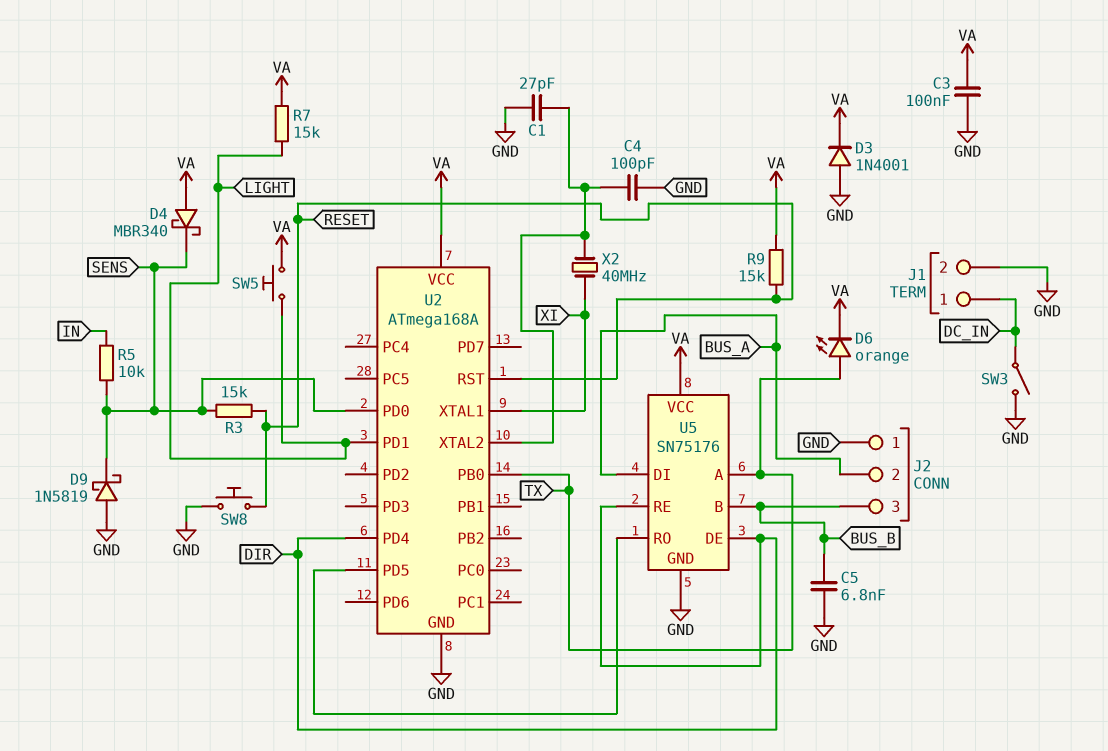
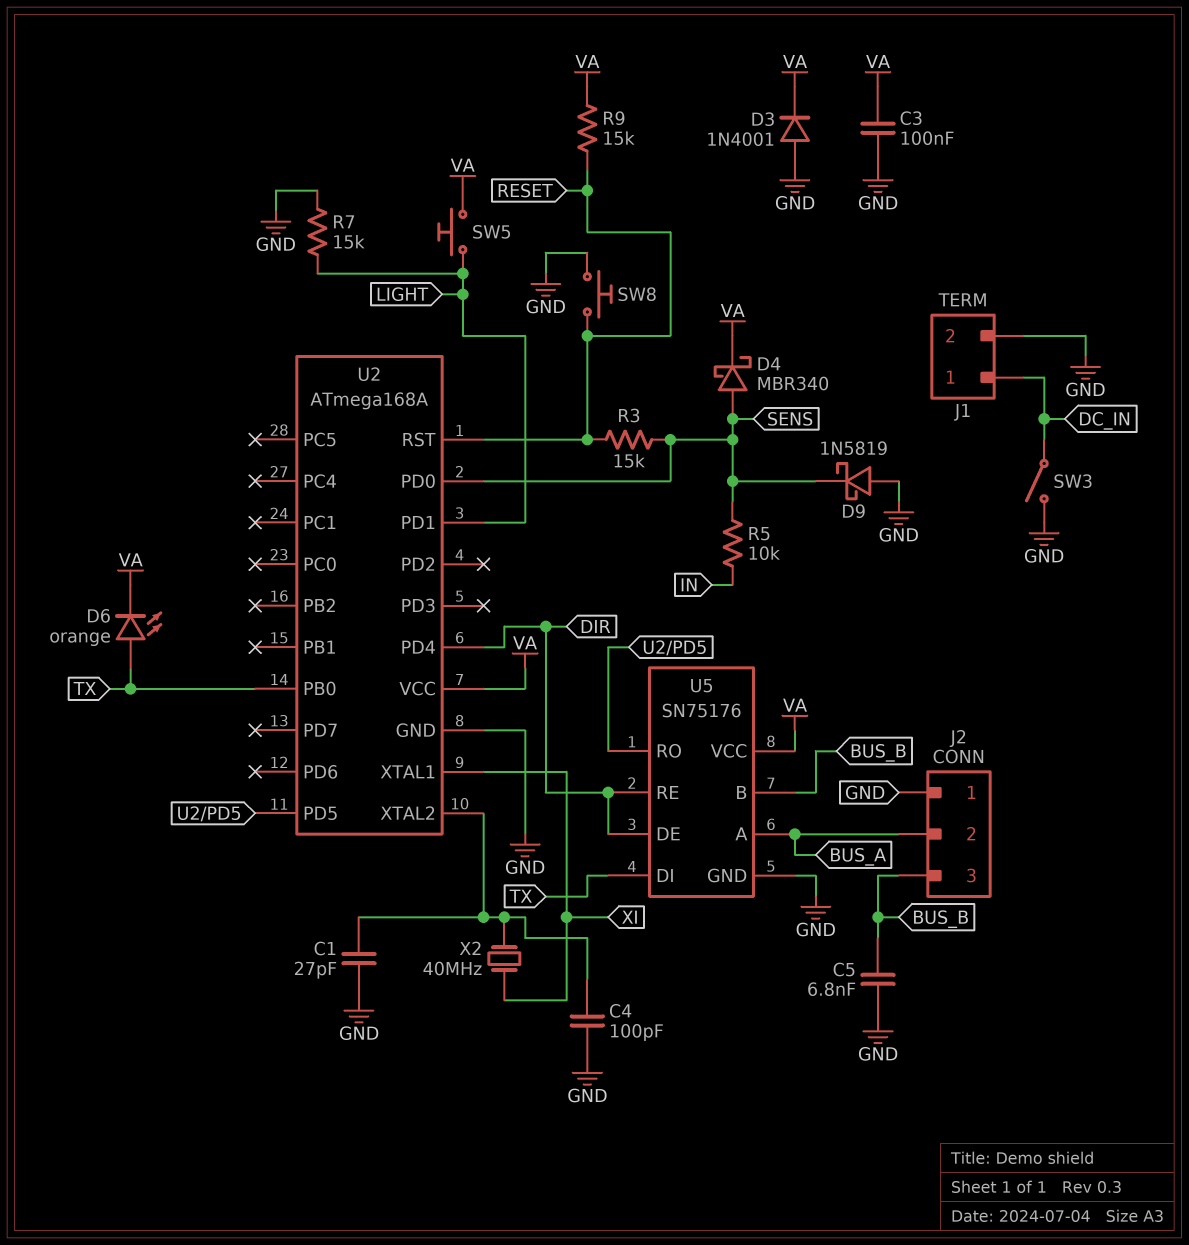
D4: schottky MBR340 (A VA, K SENS) -> schottky MBR340 (A SENS, K VA)
R7: 15k (LIGHT, VA) -> 15k (GND, LIGHT)
U5 pin A: TX -> BUS_A
U5 pin DI: BUS_A -> TX

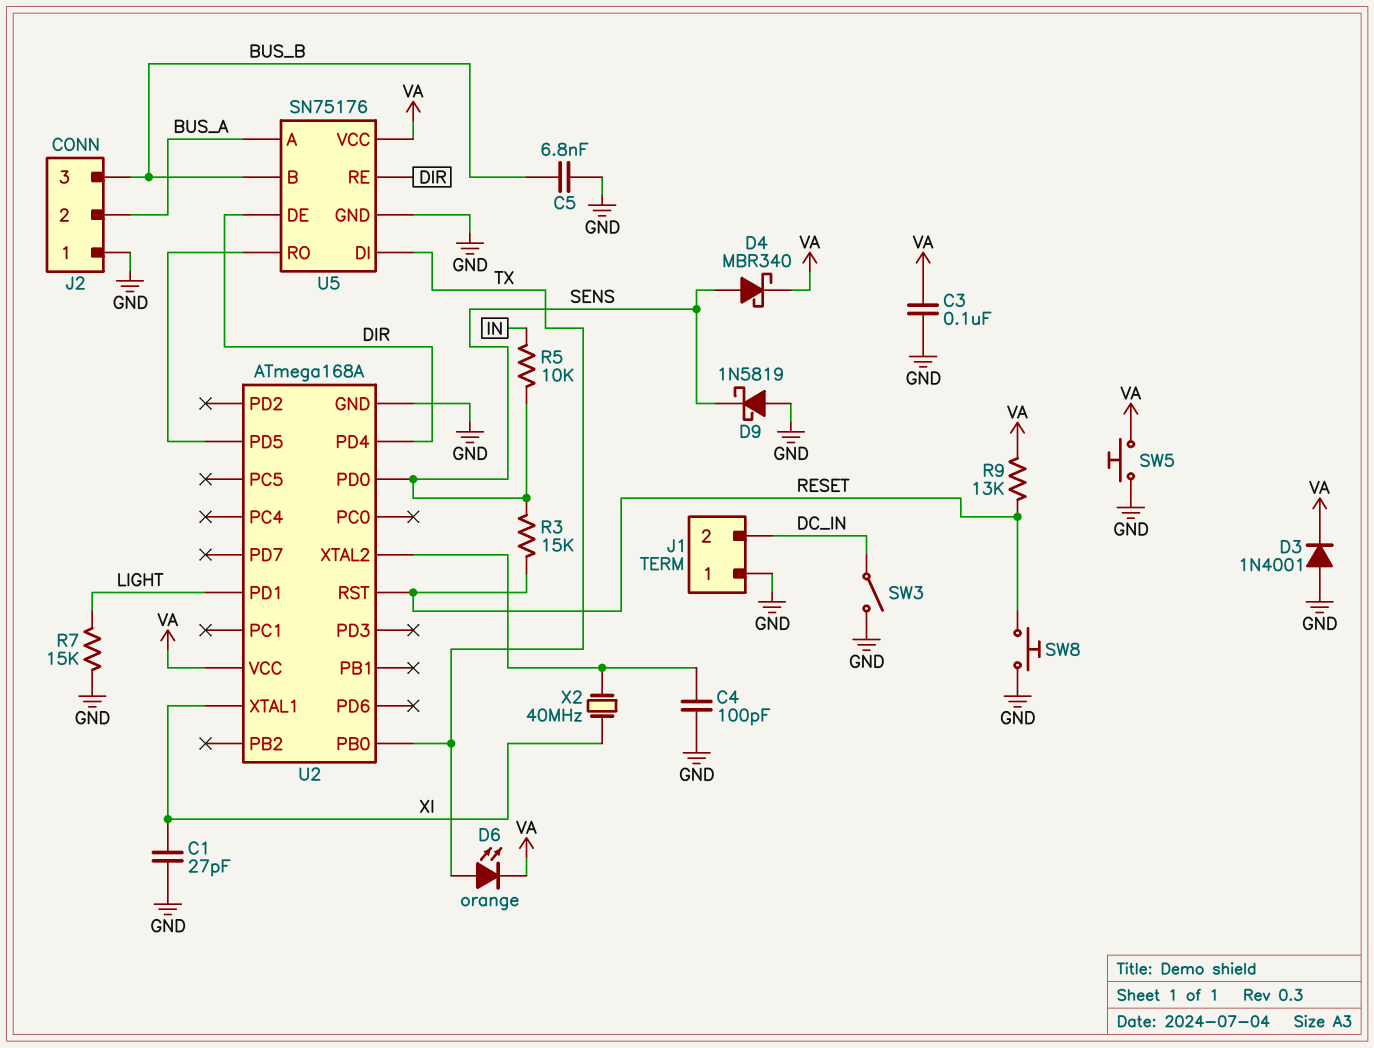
C1: 27pF (GND, U2/XTAL2) -> 27pF (GND, XI)
J1 pin 1: DC_IN -> GND
J1 pin 2: GND -> DC_IN
R9: 15k (RESET, VA) -> 13k (RESET, VA)
SW5: button (LIGHT, VA) -> button (GND, VA)

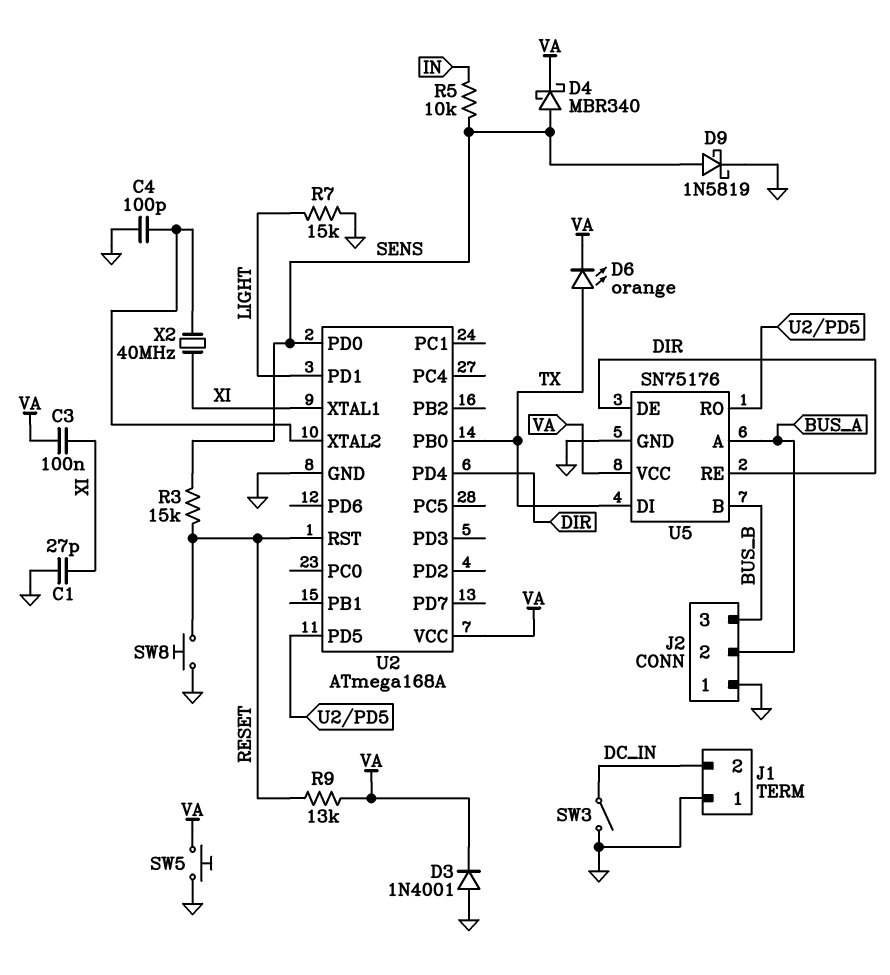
C3: 100nF (GND, VA) -> 100nF (VA, XI)
C5: 6.8nF (BUS_B, GND) -> none
D9: schottky 1N5819 (A GND, K SENS) -> schottky 1N5819 (A SENS, K GND)

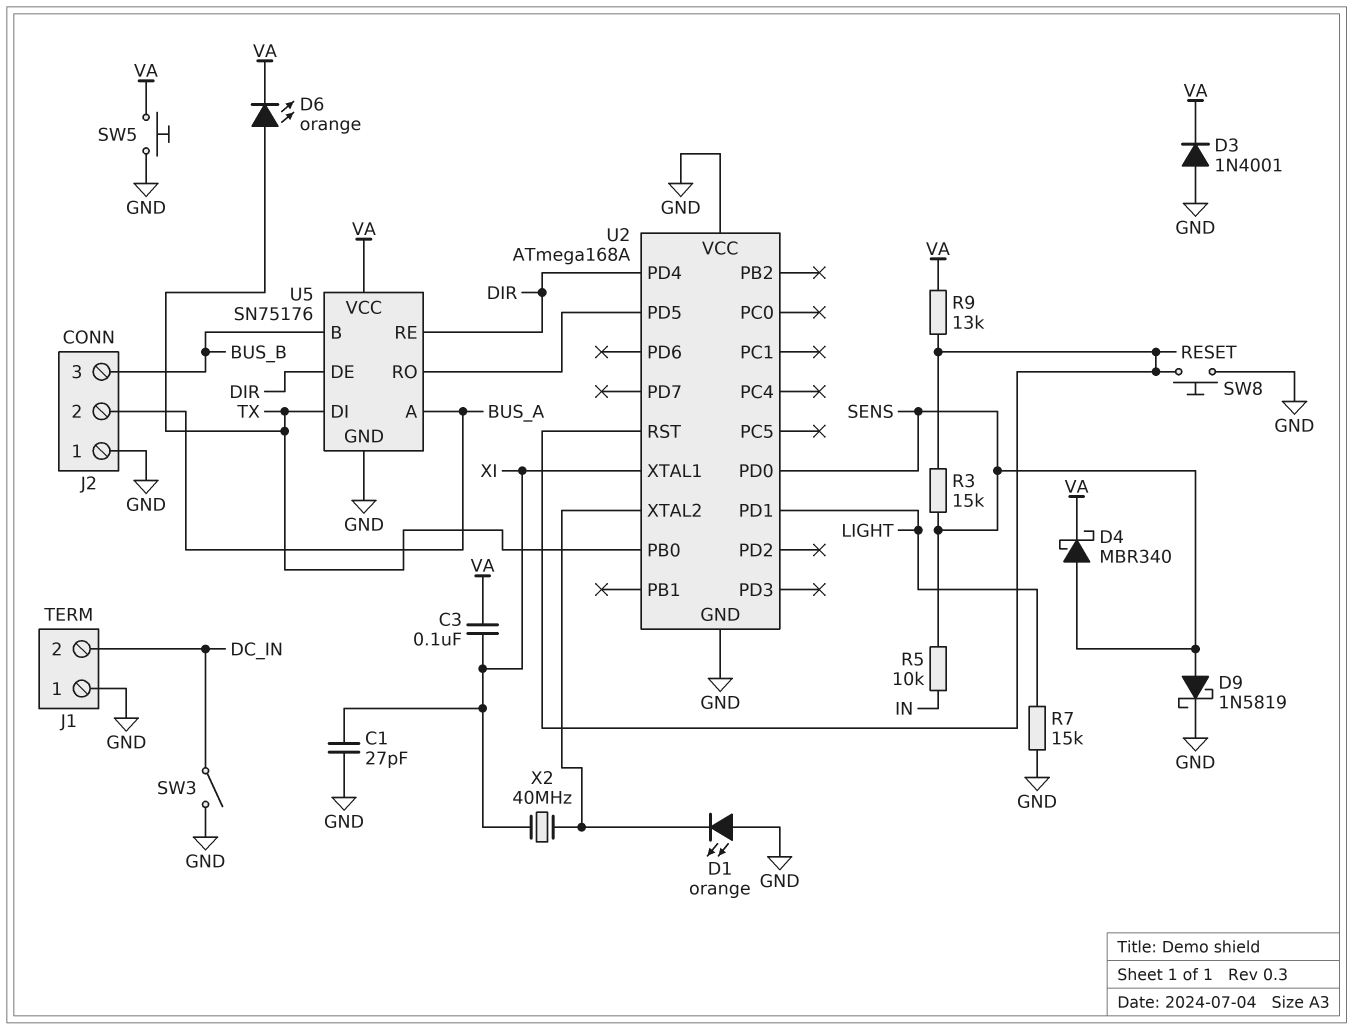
C4: 100pF (GND, U2/XTAL2) -> none
D1: none -> LED orange (A GND, K U2/XTAL2)
U2 pin VCC: VA -> GND

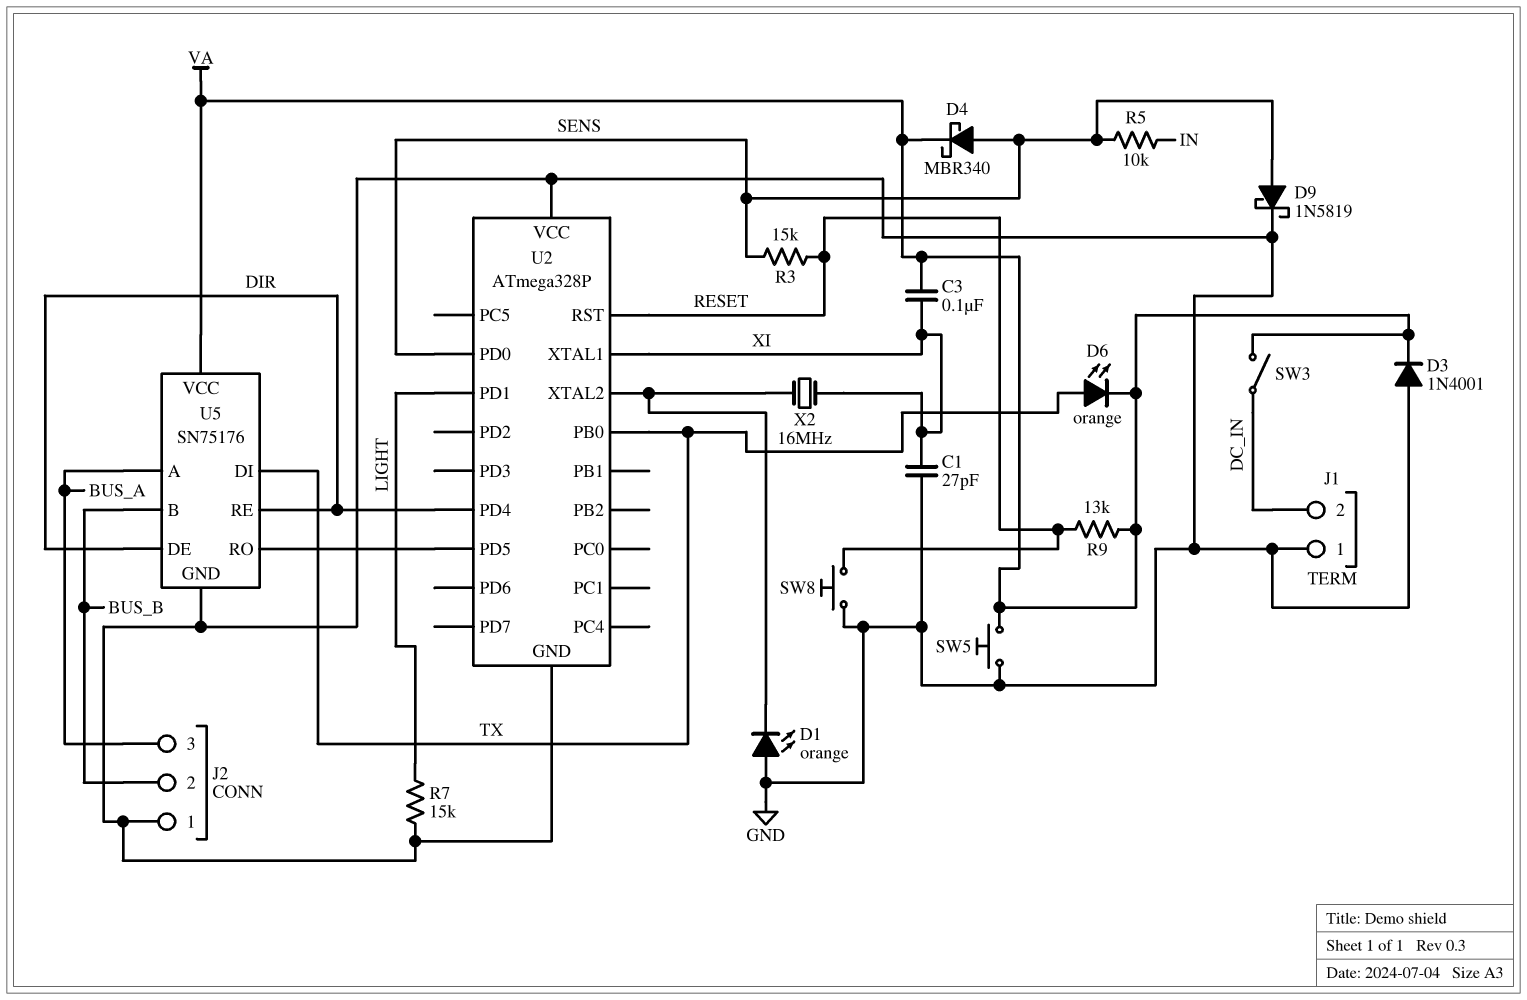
J2 pin 2: BUS_A -> BUS_B
J2 pin 3: BUS_B -> BUS_A
SW3: switch (DC_IN, GND) -> switch (DC_IN, VA)
U2: ATmega168A -> ATmega328P
X2: 40MHz (U2/XTAL2, XI) -> 16MHz (U2/XTAL2, XI)

